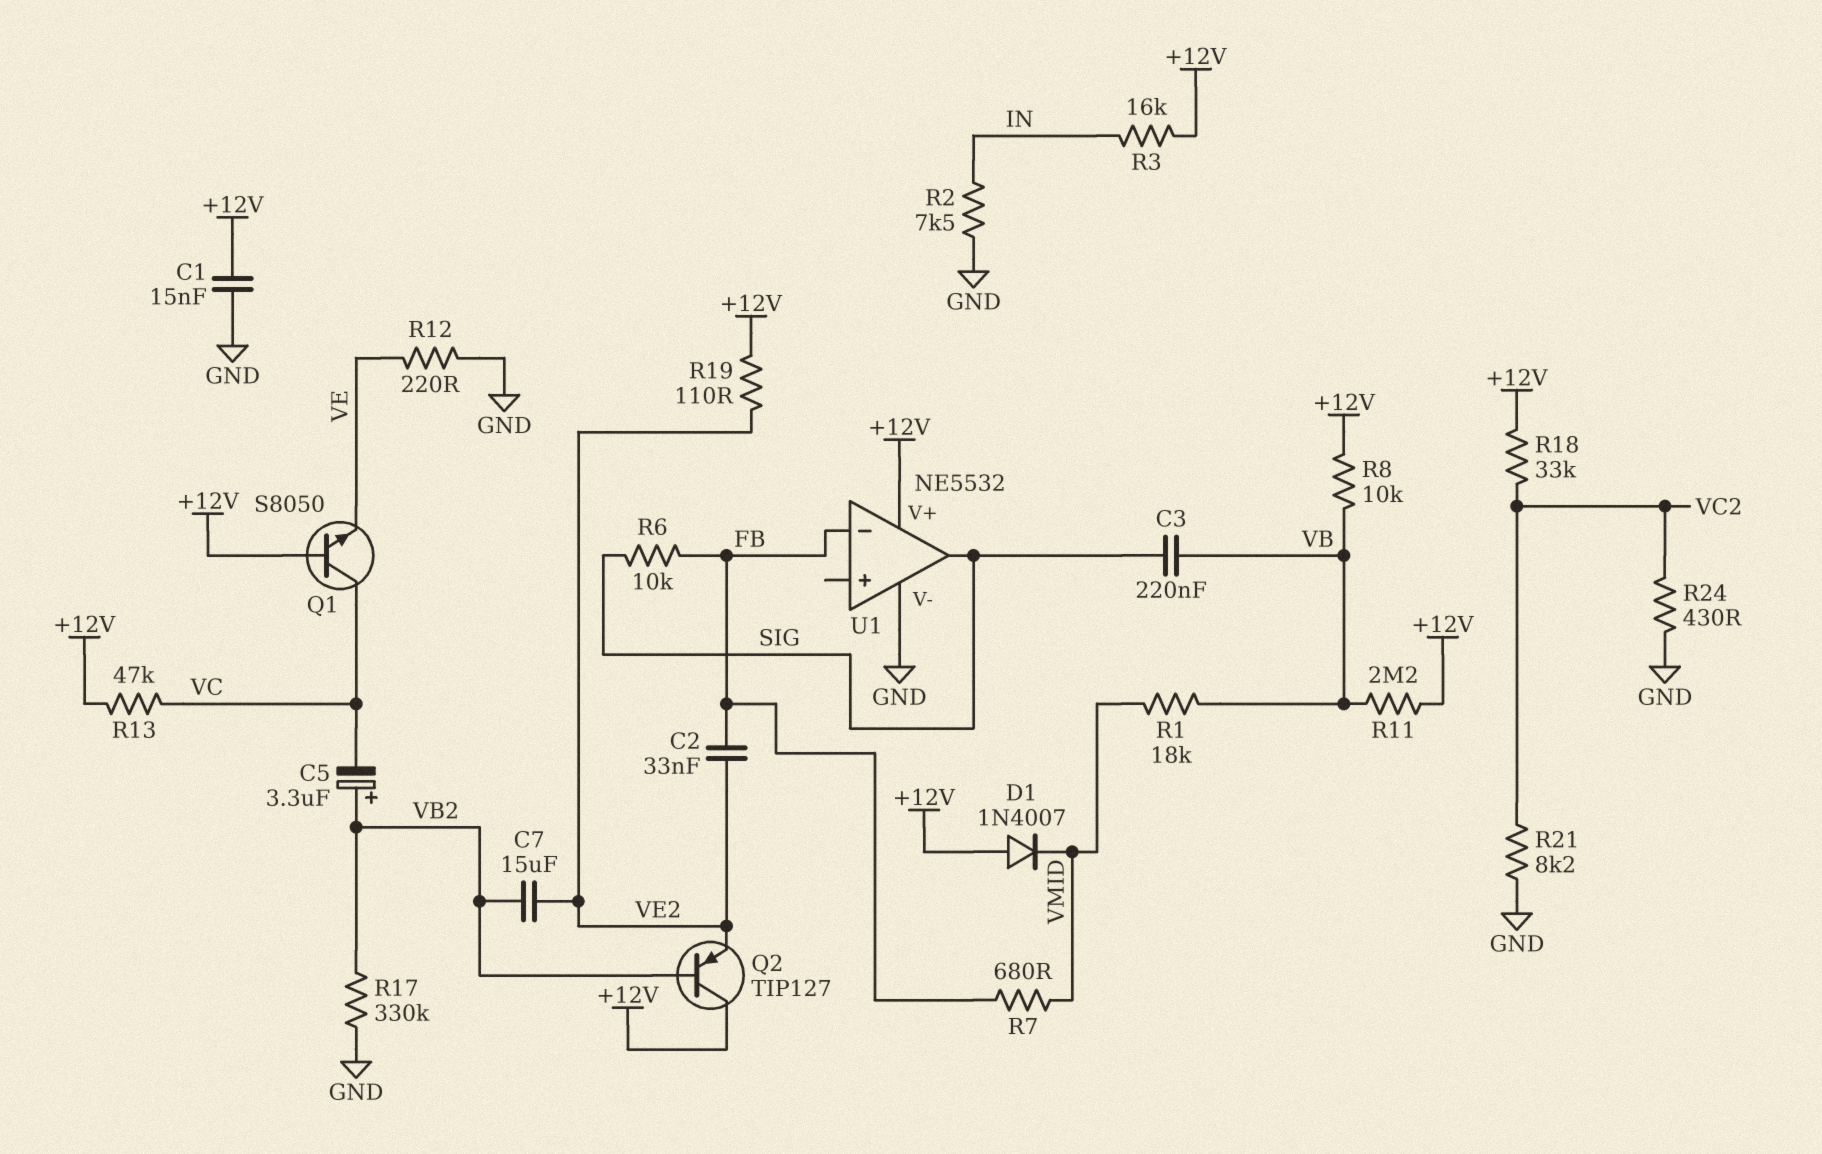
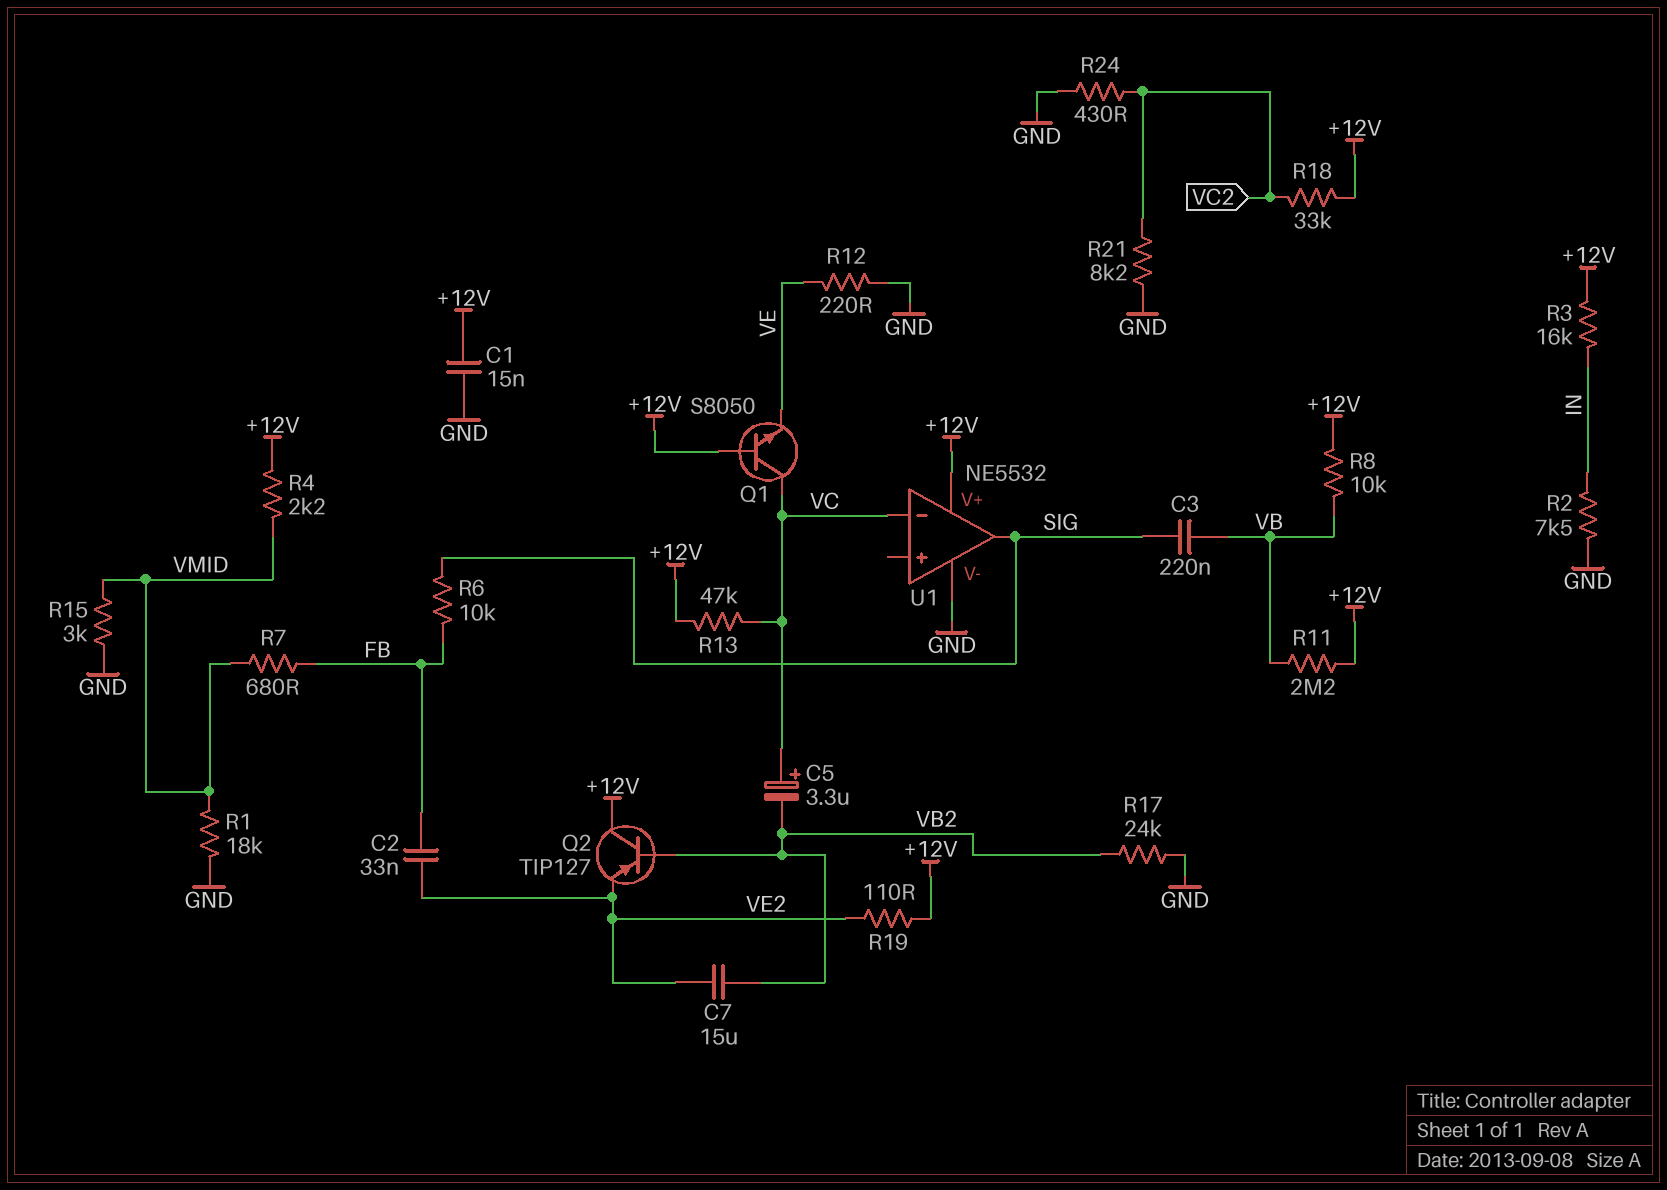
C5: 3.3uF (plus VB2, minus VC) -> 3.3uF (plus VC, minus VB2)
D1: diode 1N4007 (A +12V, K VMID) -> none
R1: 18k (VB, VMID) -> 18k (GND, VMID)
R4: none -> 2.2k (+12V, VMID)
R15: none -> 3k (GND, VMID)
R17: 330k (GND, VB2) -> 24k (GND, VB2)
U1 pin in-: FB -> VC

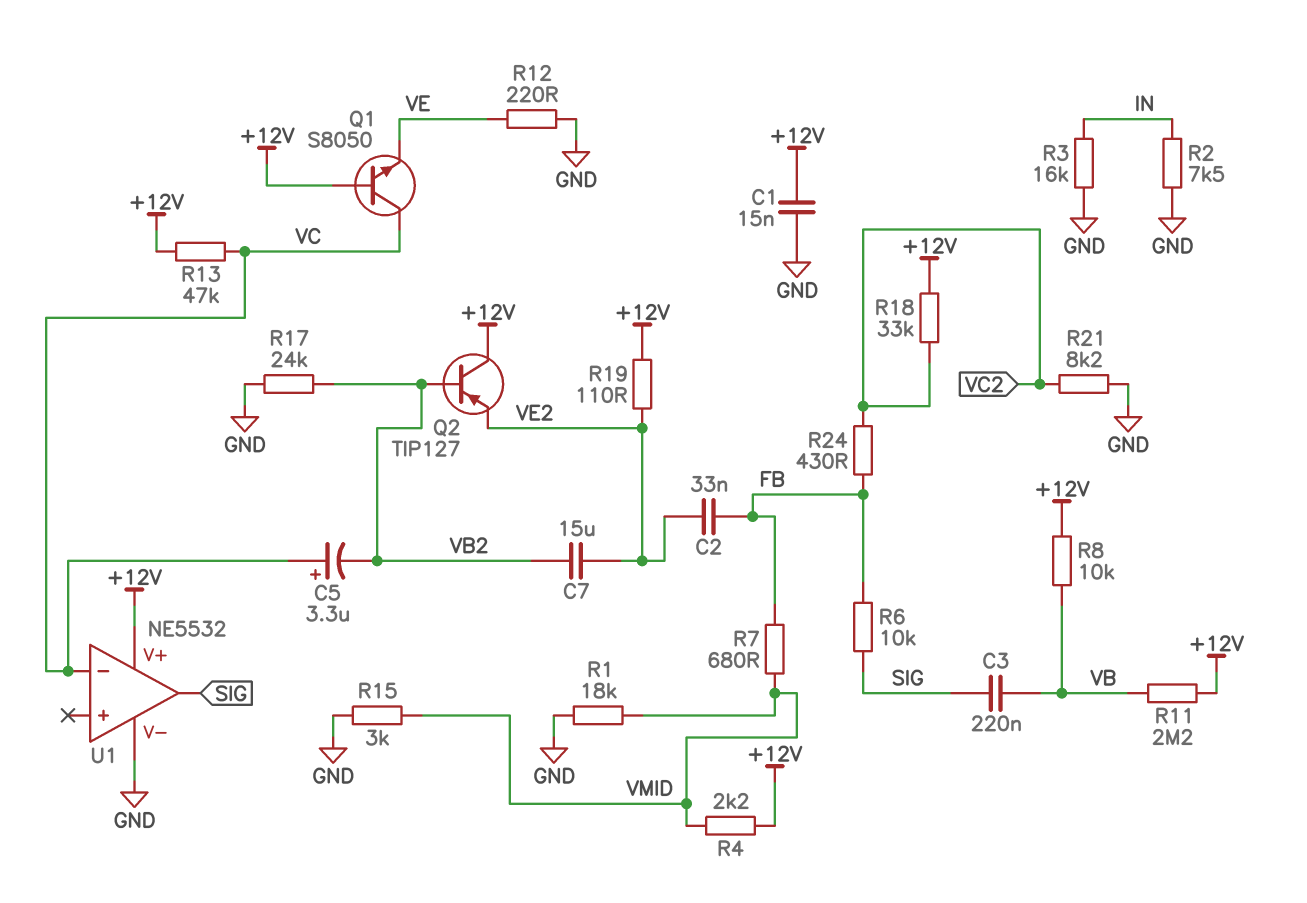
R3: 16k (+12V, IN) -> 16k (GND, IN)
R24: 430 (GND, VC2) -> 430 (FB, VC2)

